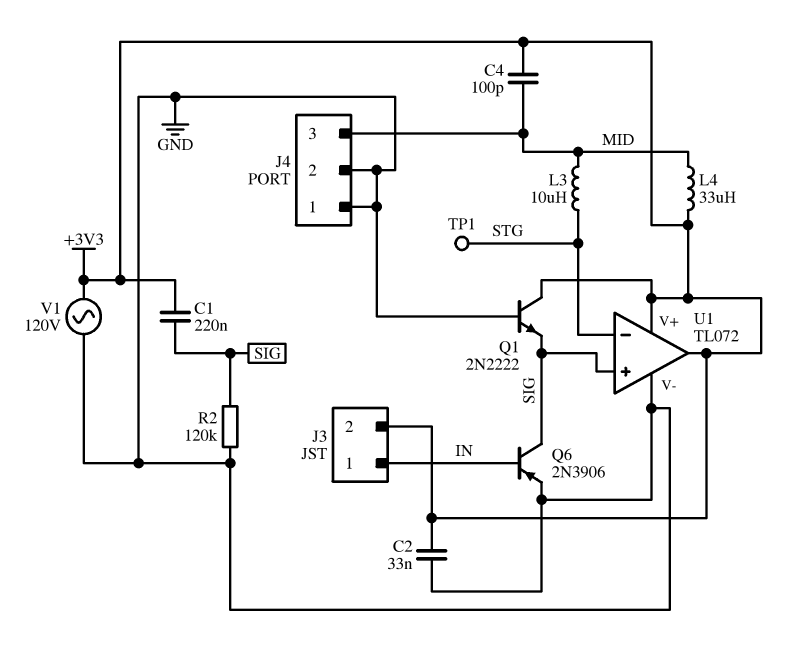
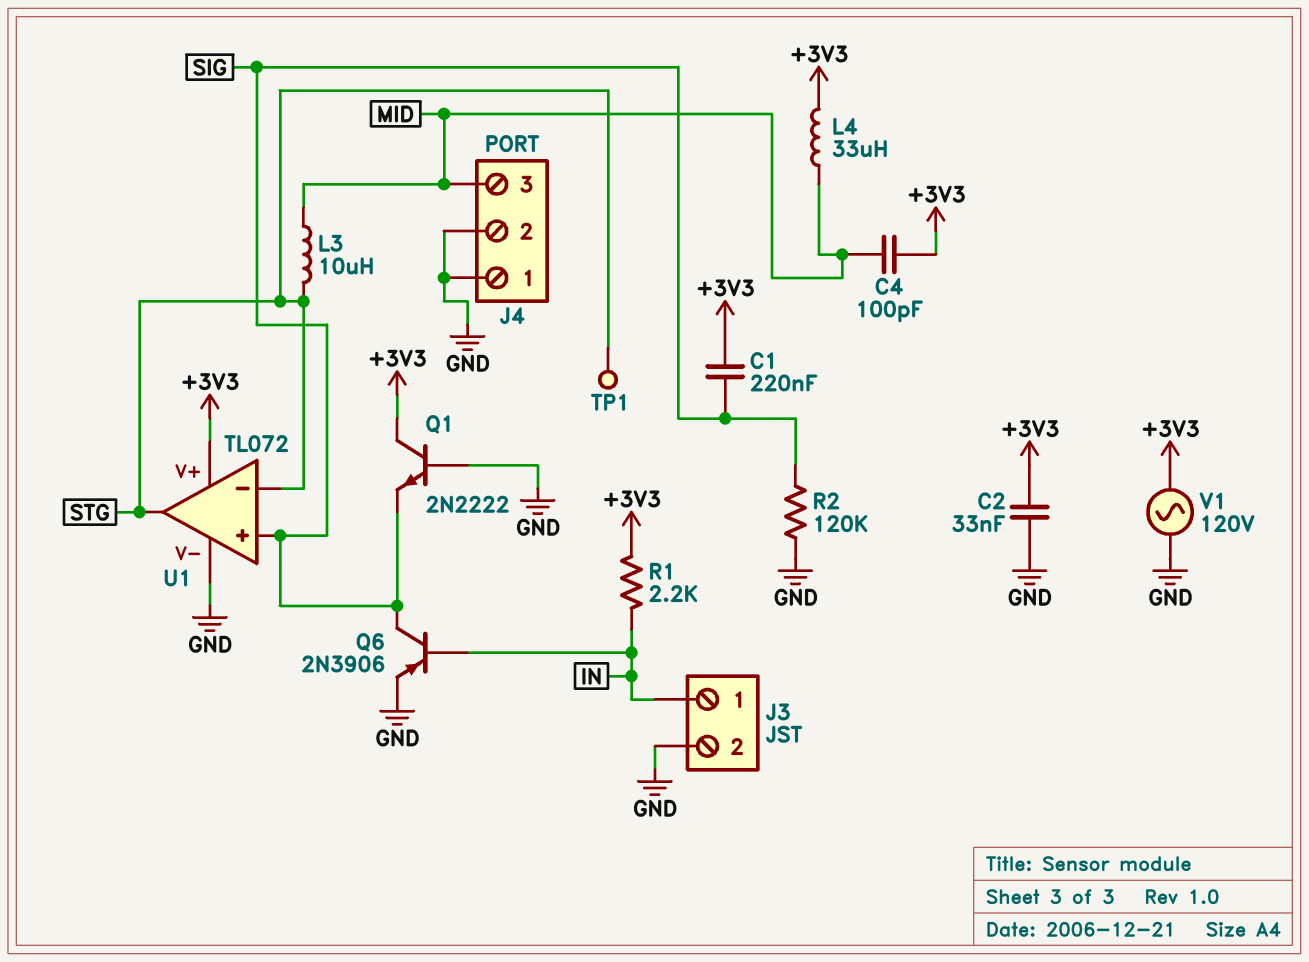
J3 pin 2: +3V3 -> GND
R1: none -> 2.2k (+3V3, IN)
U1 pin out: +3V3 -> STG

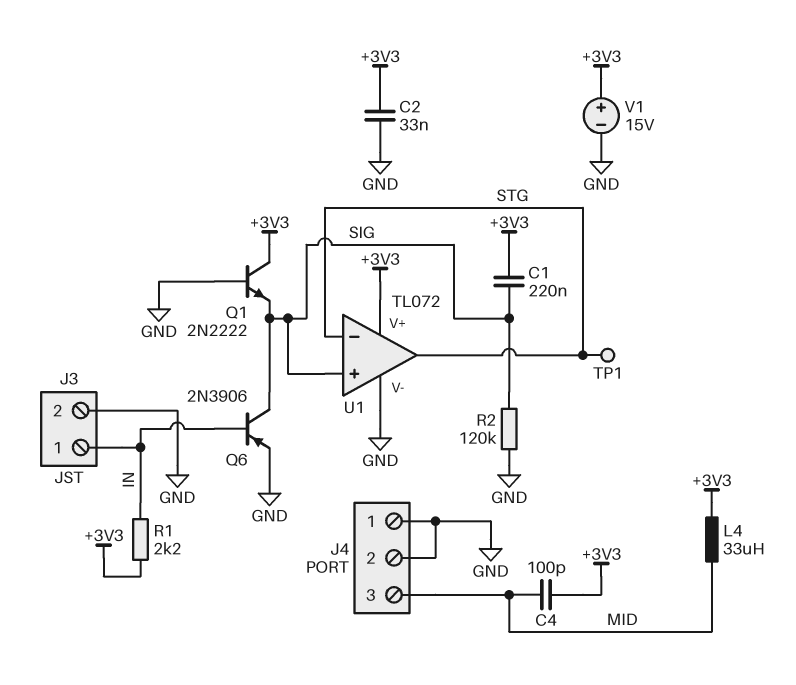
L3: 10uH (MID, STG) -> none
V1: AC 120V (+3V3, GND) -> 15V (plus +3V3, minus GND)

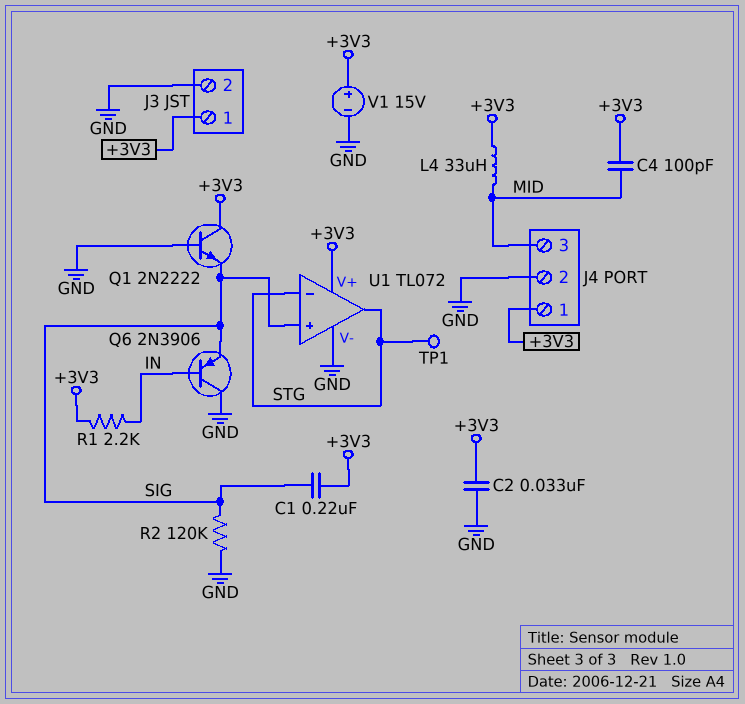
J3 pin 1: IN -> +3V3
J4 pin 1: GND -> +3V3
Q6: PNP 2N3906 (B IN, C SIG, E GND) -> PNP 2N3906 (B IN, C GND, E SIG)

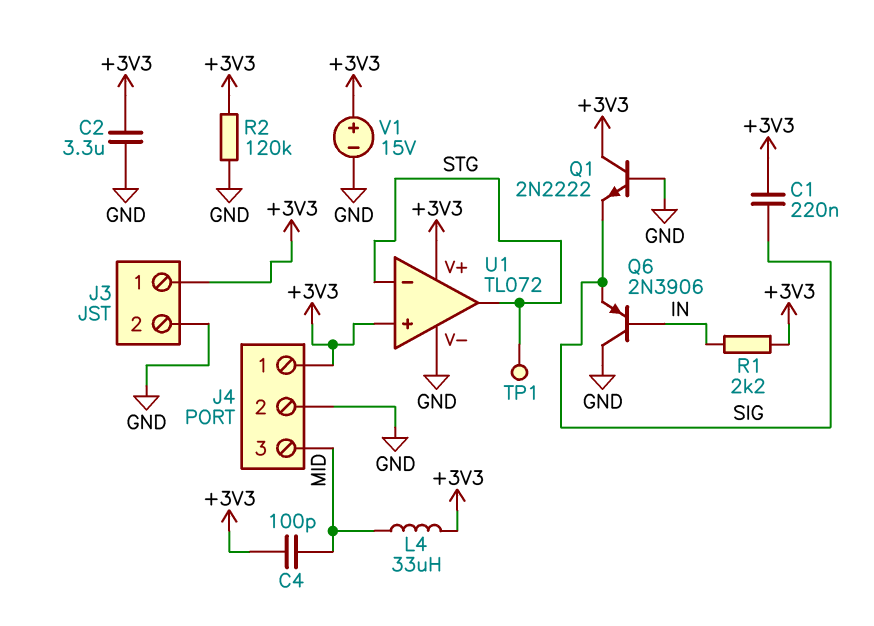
C2: 33nF (+3V3, GND) -> 3.3uF (+3V3, GND)
R2: 120k (GND, SIG) -> 120k (+3V3, GND)
U1 pin in+: SIG -> +3V3

